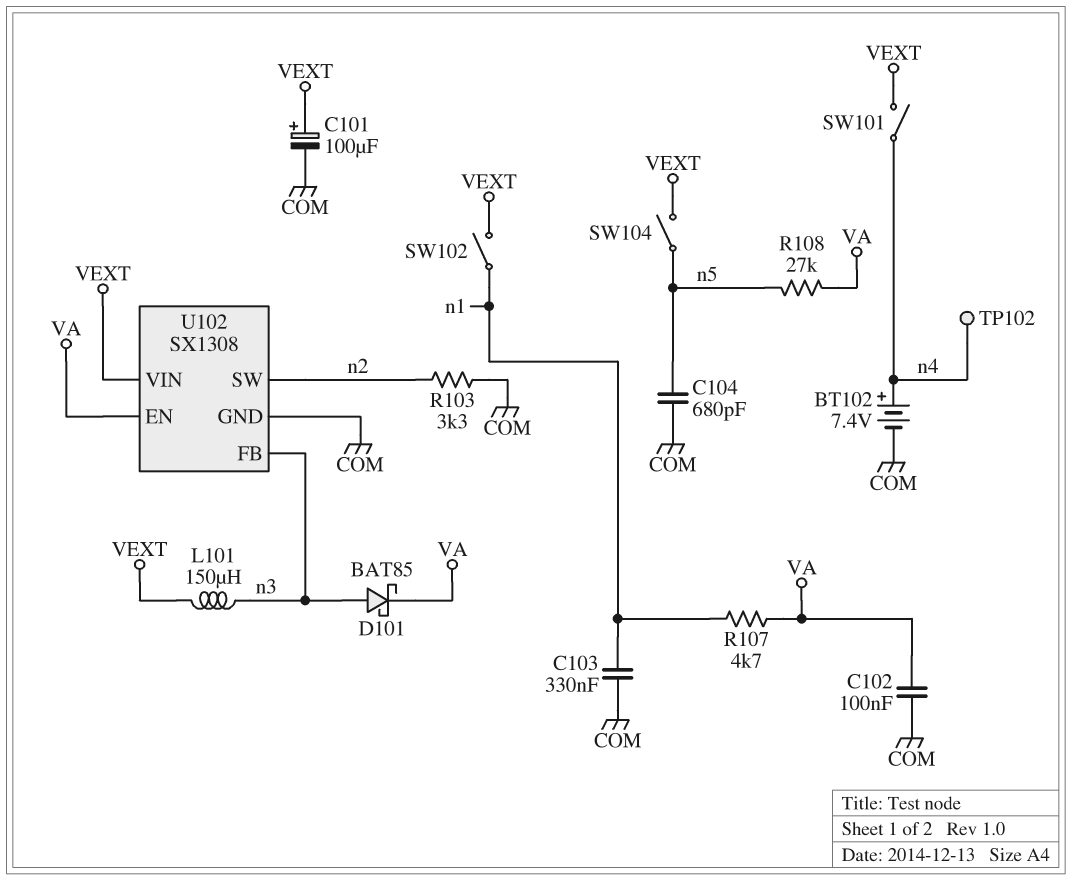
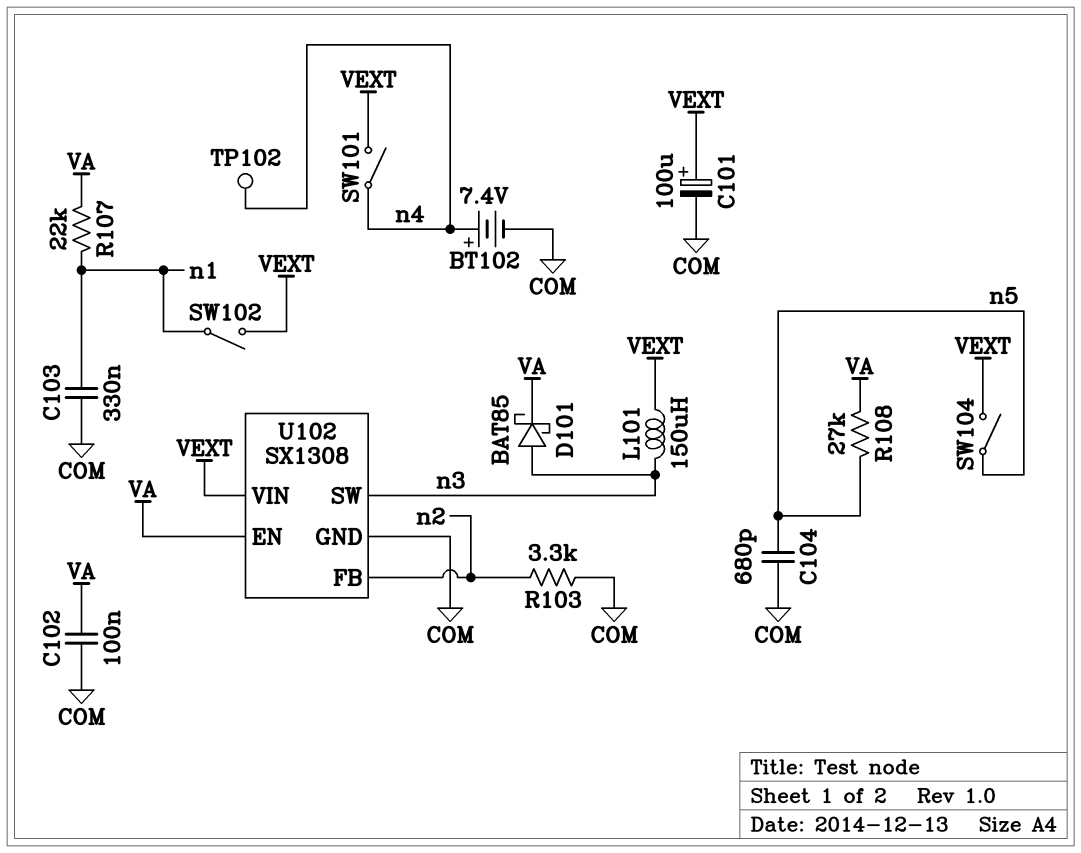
R107: 4.7k (VA, n1) -> 22k (VA, n1)
U102 pin FB: n3 -> n2
U102 pin SW: n2 -> n3

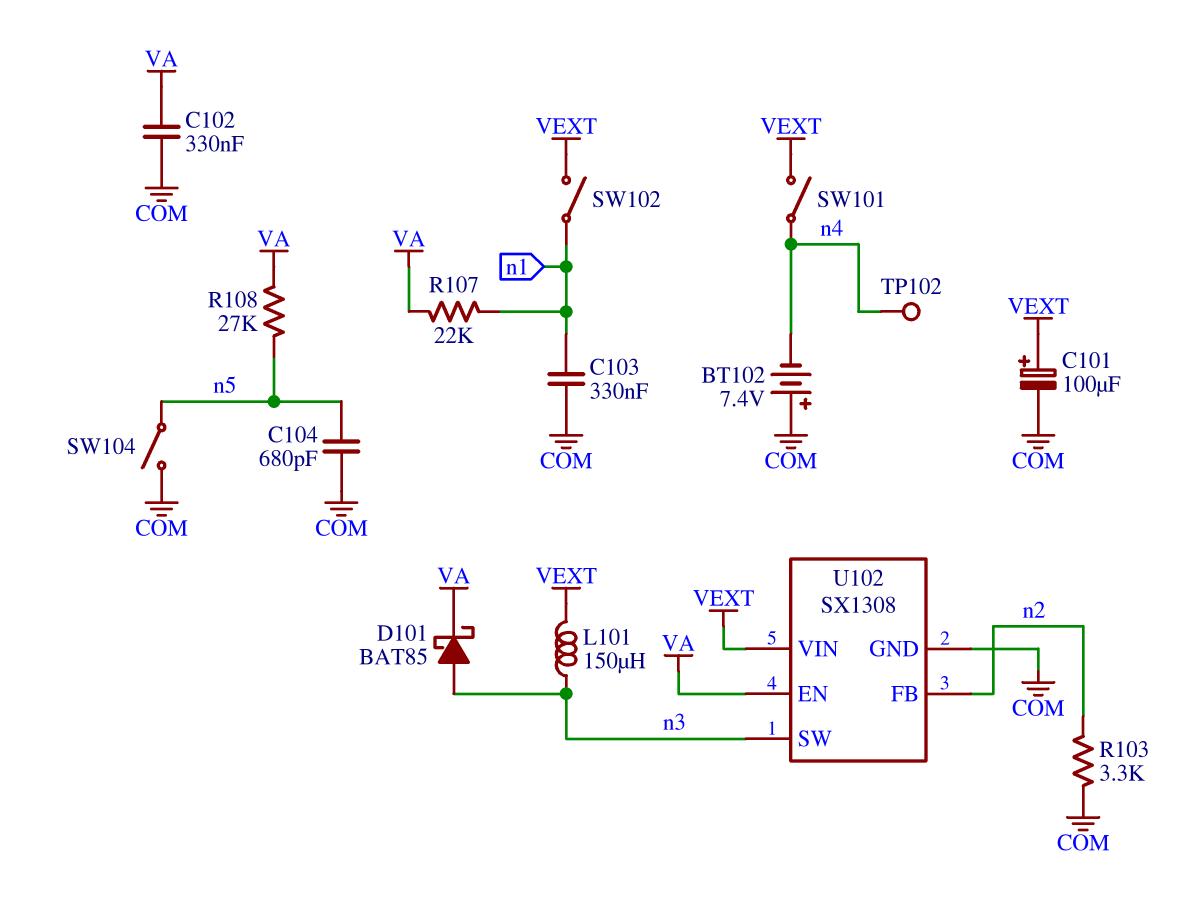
BT102: 7.4V (plus n4, minus COM) -> 7.4V (plus COM, minus n4)
C102: 100nF (COM, VA) -> 330nF (COM, VA)
SW104: switch (VEXT, n5) -> switch (COM, n5)

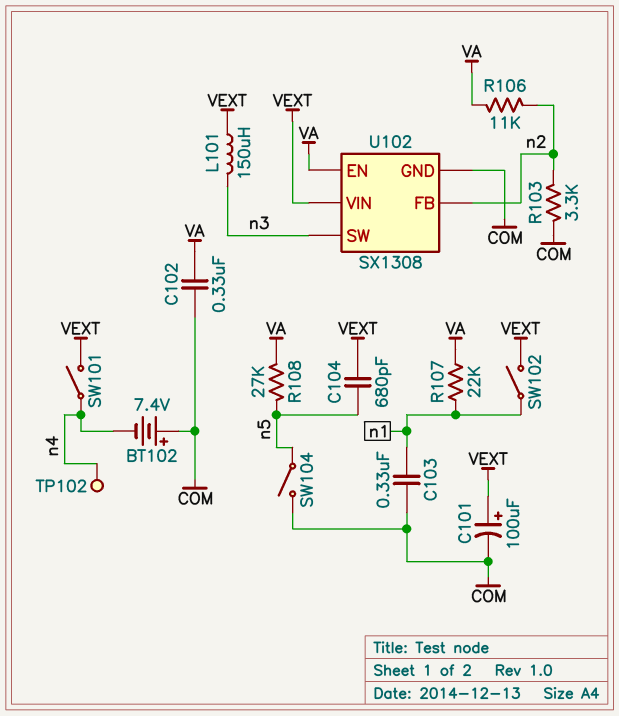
C104: 680pF (COM, n5) -> 680pF (VEXT, n5)
D101: schottky BAT85 (A n3, K VA) -> none
R106: none -> 11k (VA, n2)

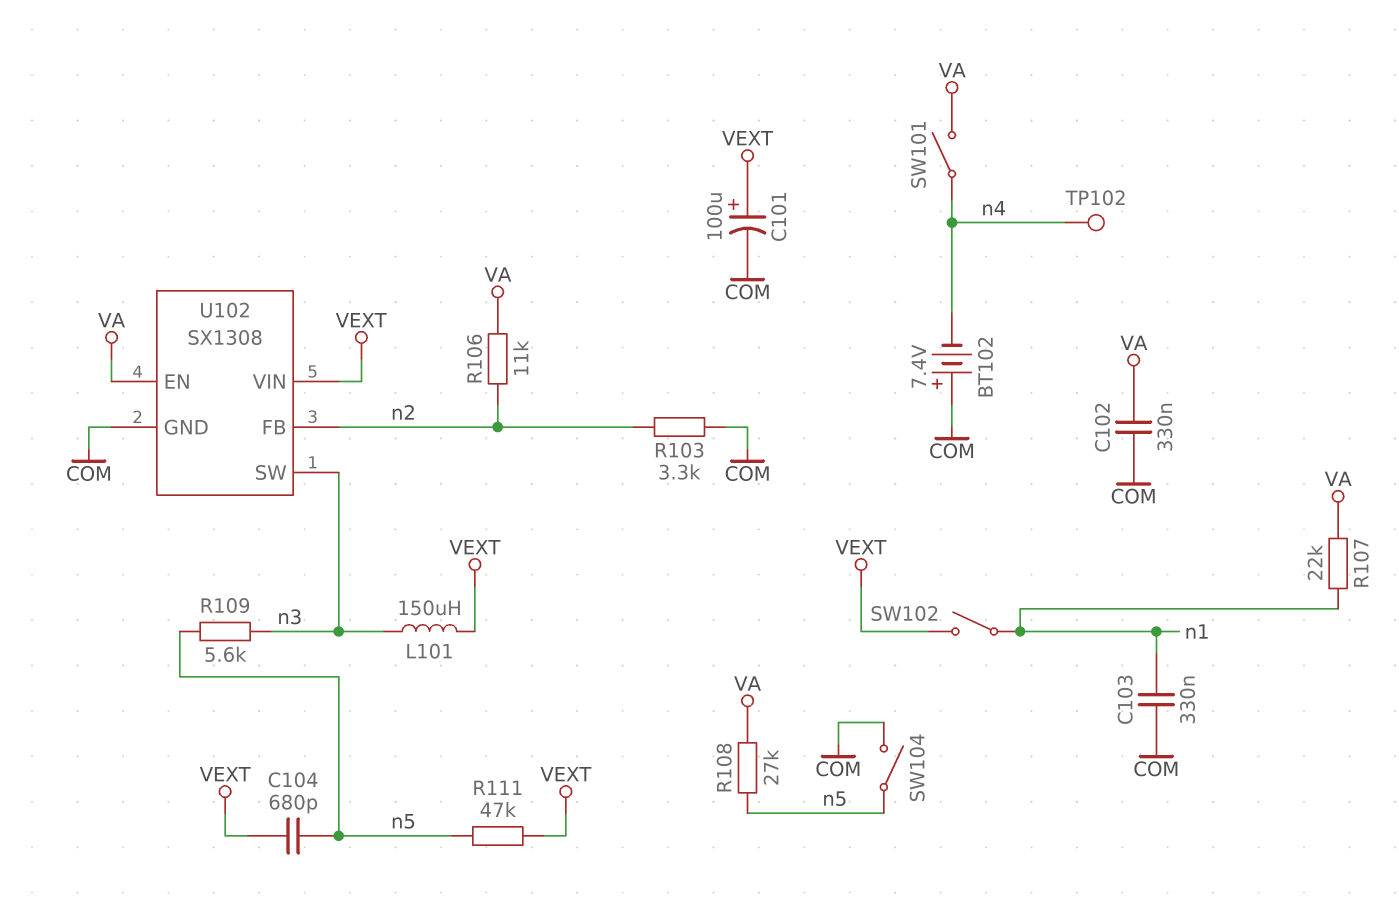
R109: none -> 5.6k (n3, n5)
R111: none -> 47k (VEXT, n5)
SW101: switch (VEXT, n4) -> switch (VA, n4)

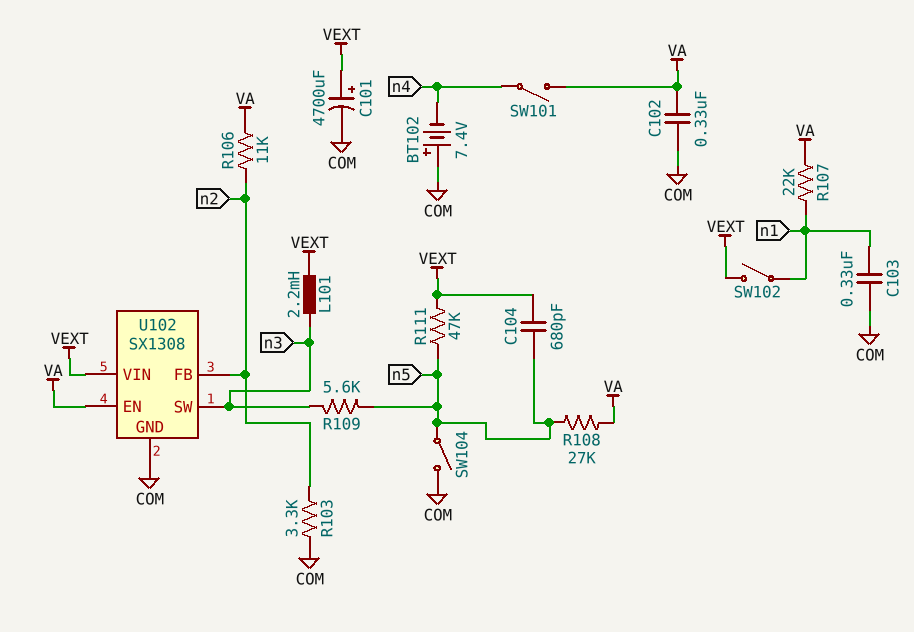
C101: 100uF (plus VEXT, minus COM) -> 4700uF (plus VEXT, minus COM)
L101: 150uH (VEXT, n3) -> 2.2mH (VEXT, n3)
TP102: test point (n4) -> none

